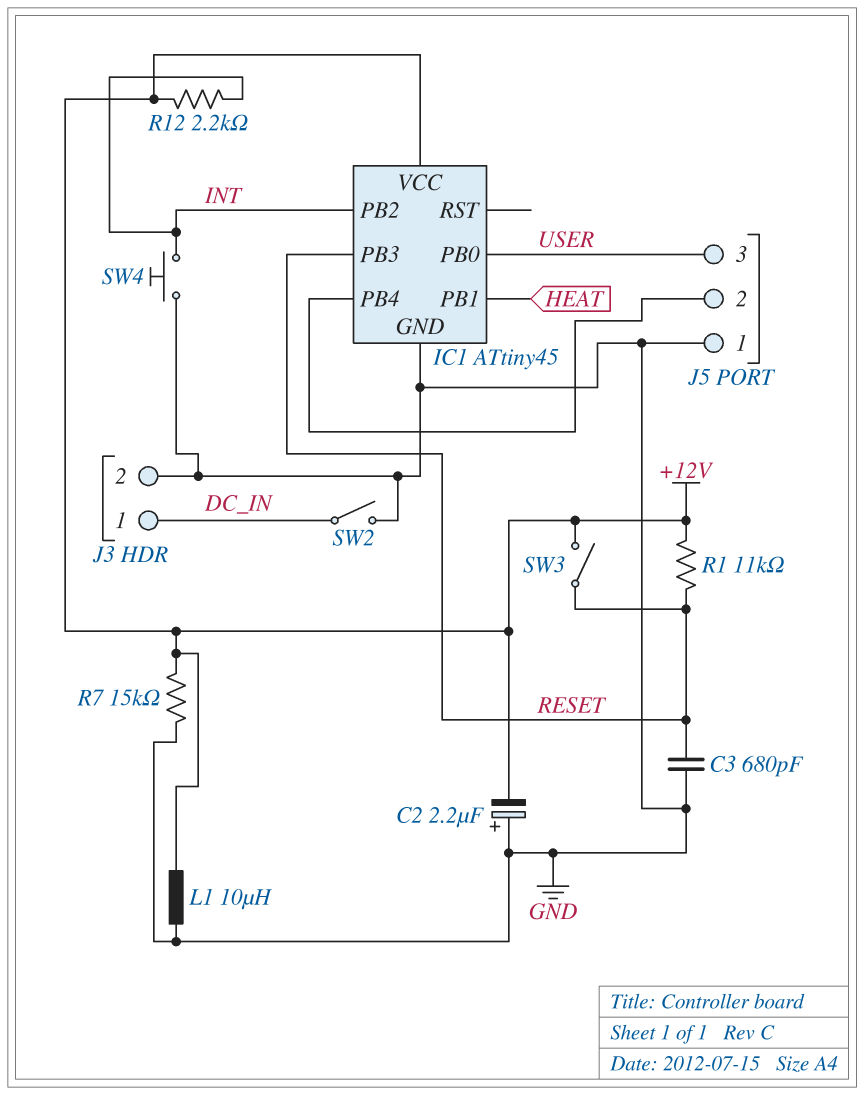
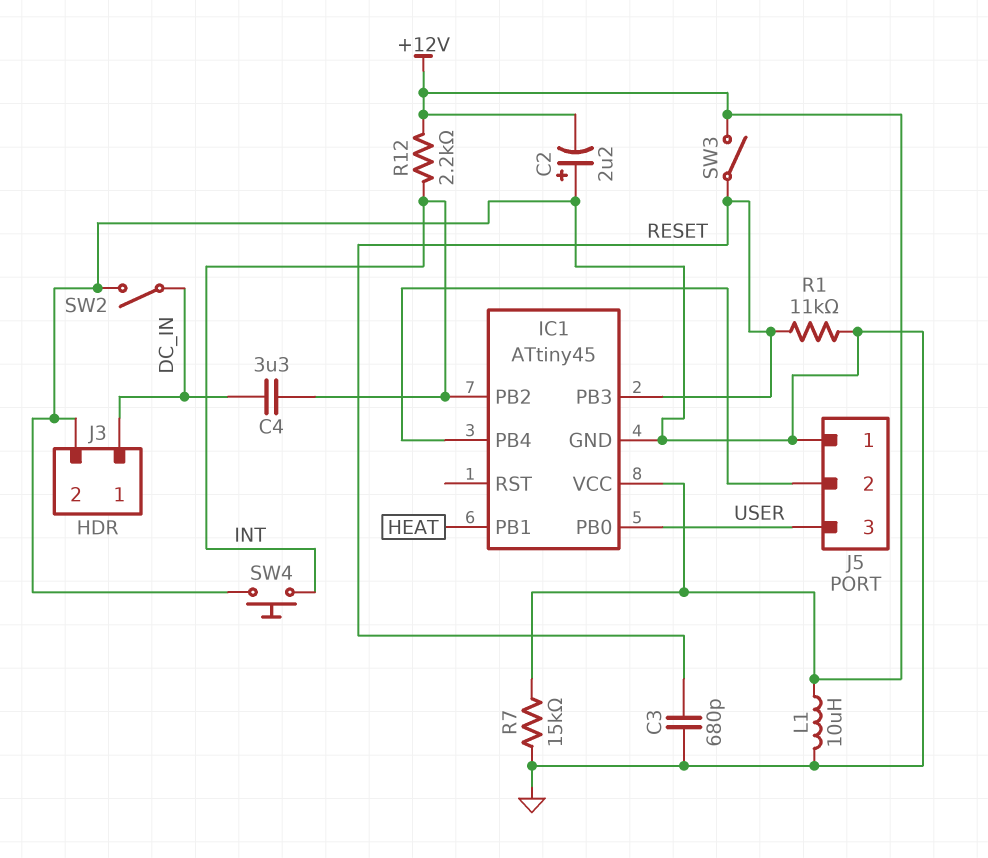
C4: none -> 3.3uF (DC_IN, INT)
R1: 11k (+12V, RESET) -> 11k (GND, RESET)

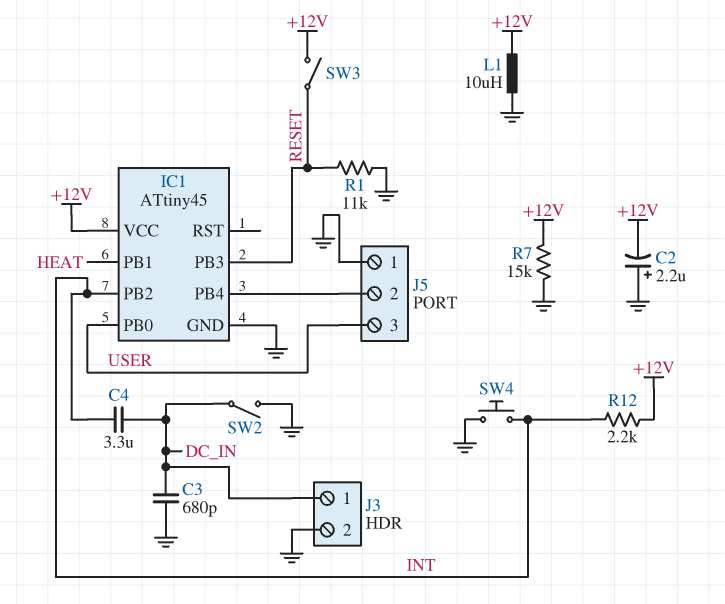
C3: 680pF (GND, RESET) -> 680pF (DC_IN, GND)

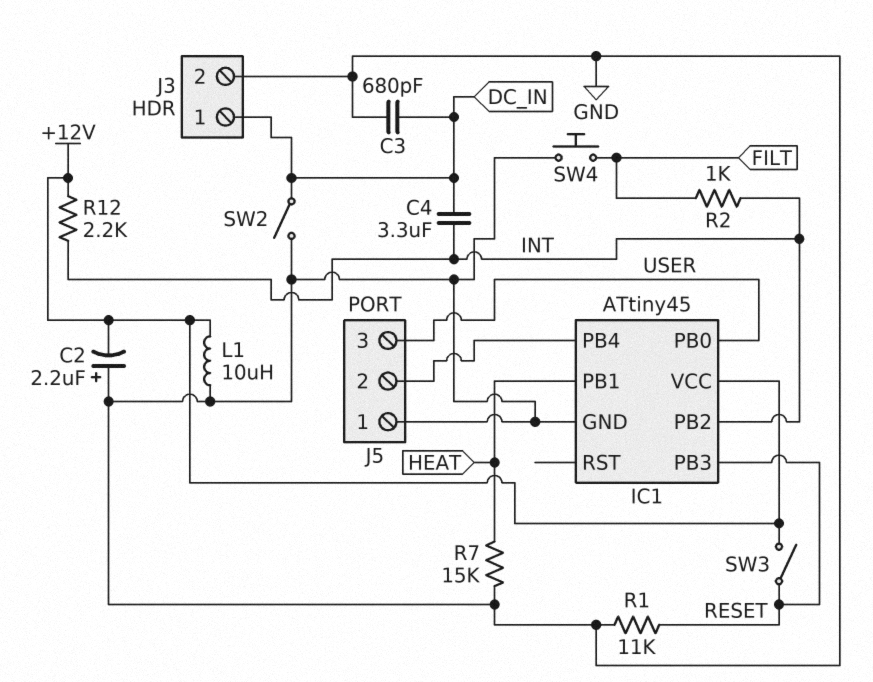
R2: none -> 1k (FILT, INT)
R7: 15k (+12V, GND) -> 15k (GND, HEAT)
SW4: button (GND, INT) -> button (FILT, GND)

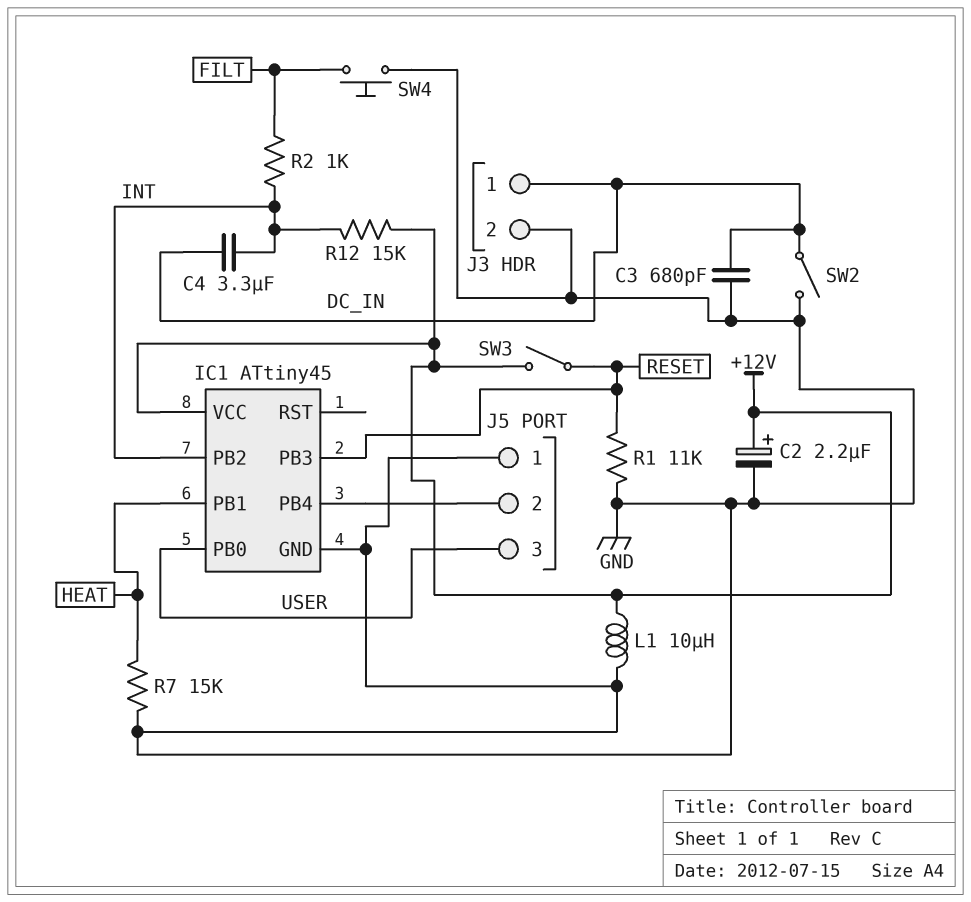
C2: 2.2uF (plus GND, minus +12V) -> 2.2uF (plus +12V, minus GND)
R12: 2.2k (+12V, INT) -> 15k (+12V, INT)

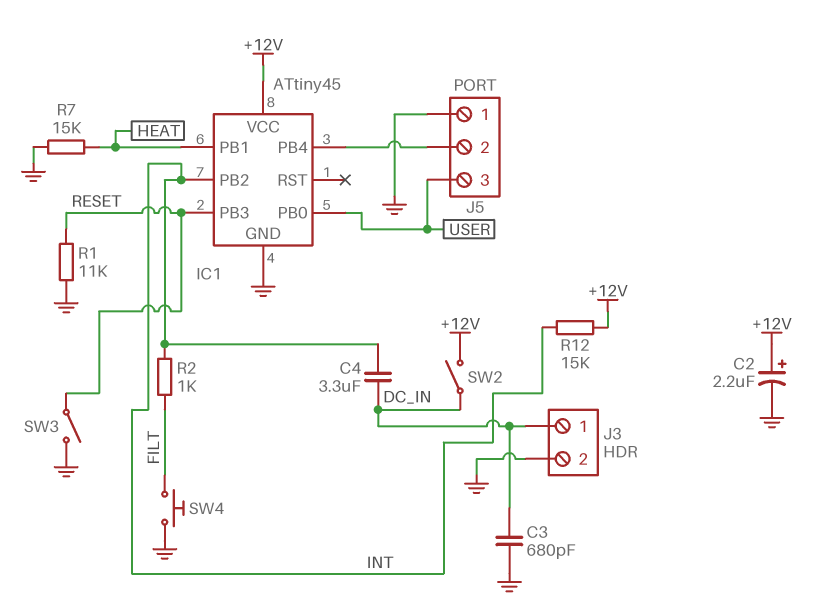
L1: 10uH (+12V, GND) -> none
SW2: switch (DC_IN, GND) -> switch (+12V, DC_IN)
SW3: switch (+12V, RESET) -> switch (GND, RESET)

